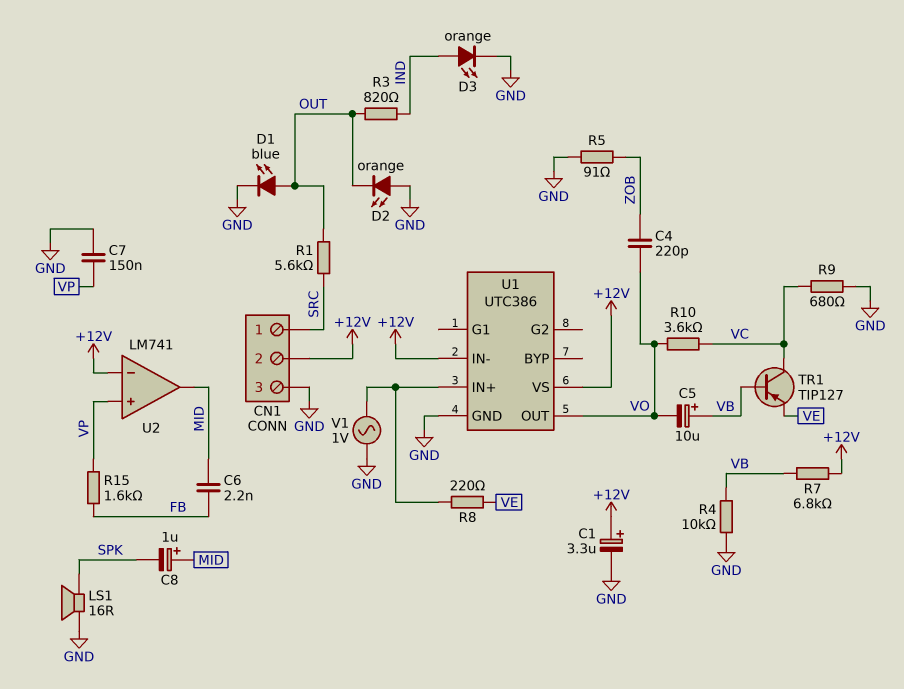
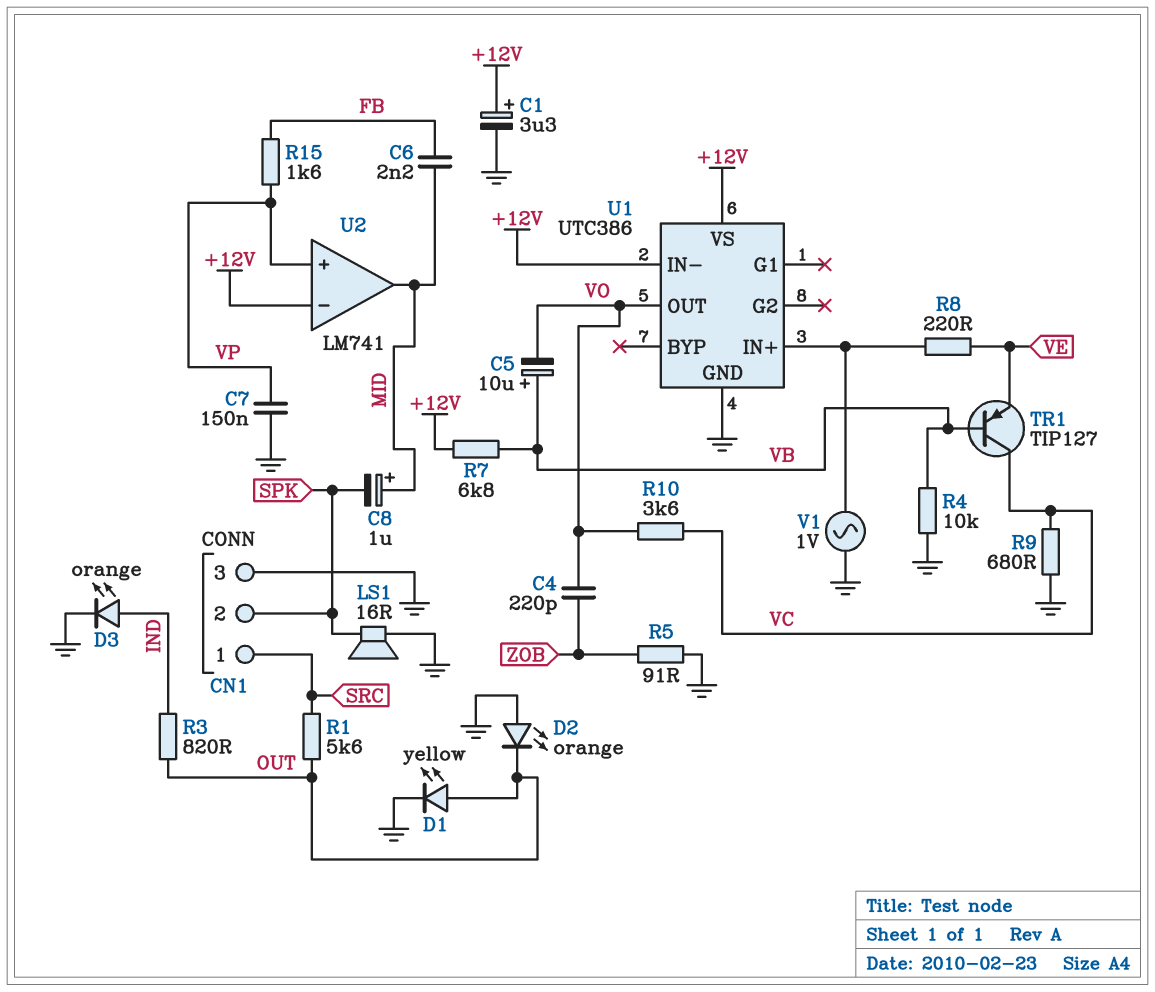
CN1 pin 2: +12V -> SPK
D1: LED blue (A OUT, K GND) -> LED yellow (A OUT, K GND)

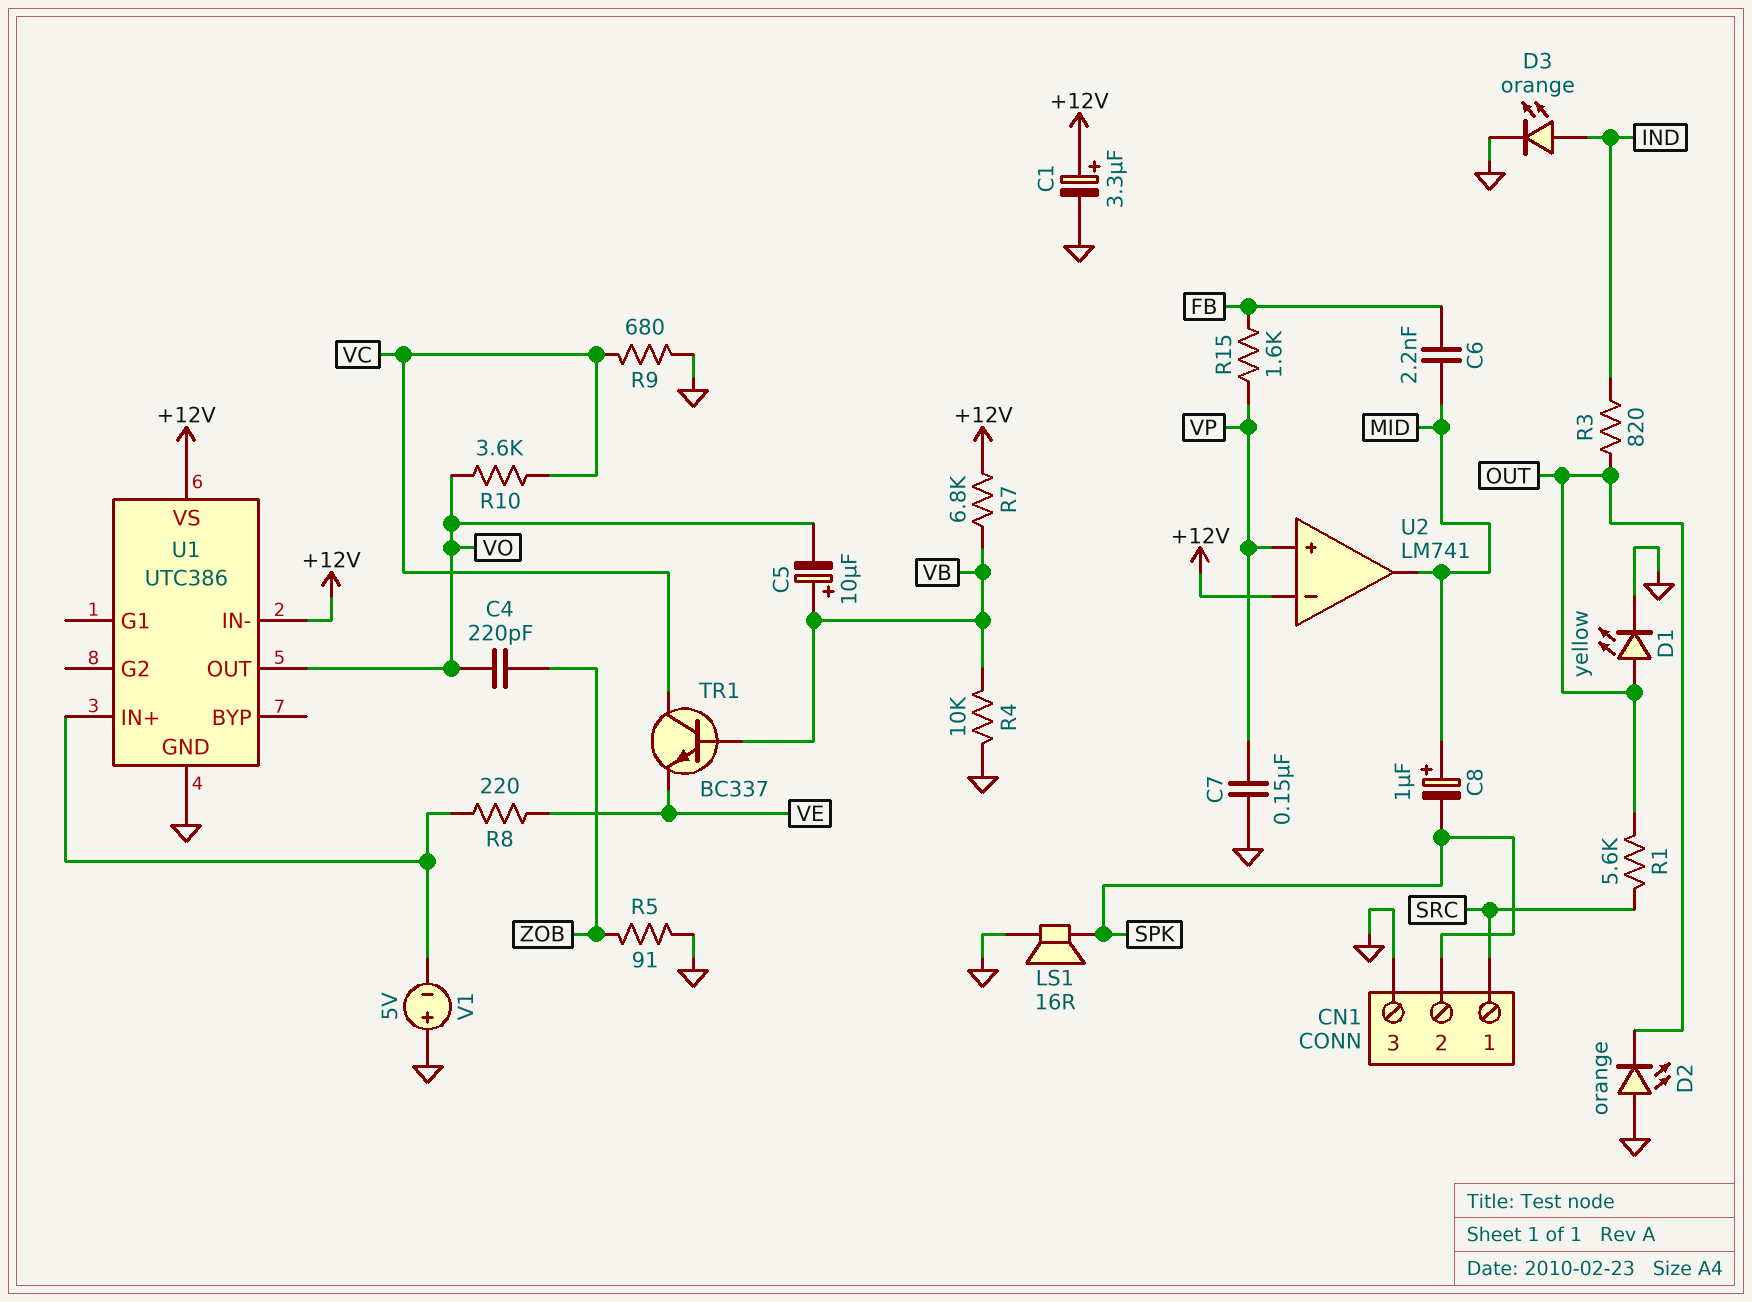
TR1: PNP TIP127 (B VB, C VC, E VE) -> NPN BC337 (B VB, C VC, E VE)
V1: AC 1V (GND, U1/IN+) -> 5V (plus GND, minus U1/IN+)

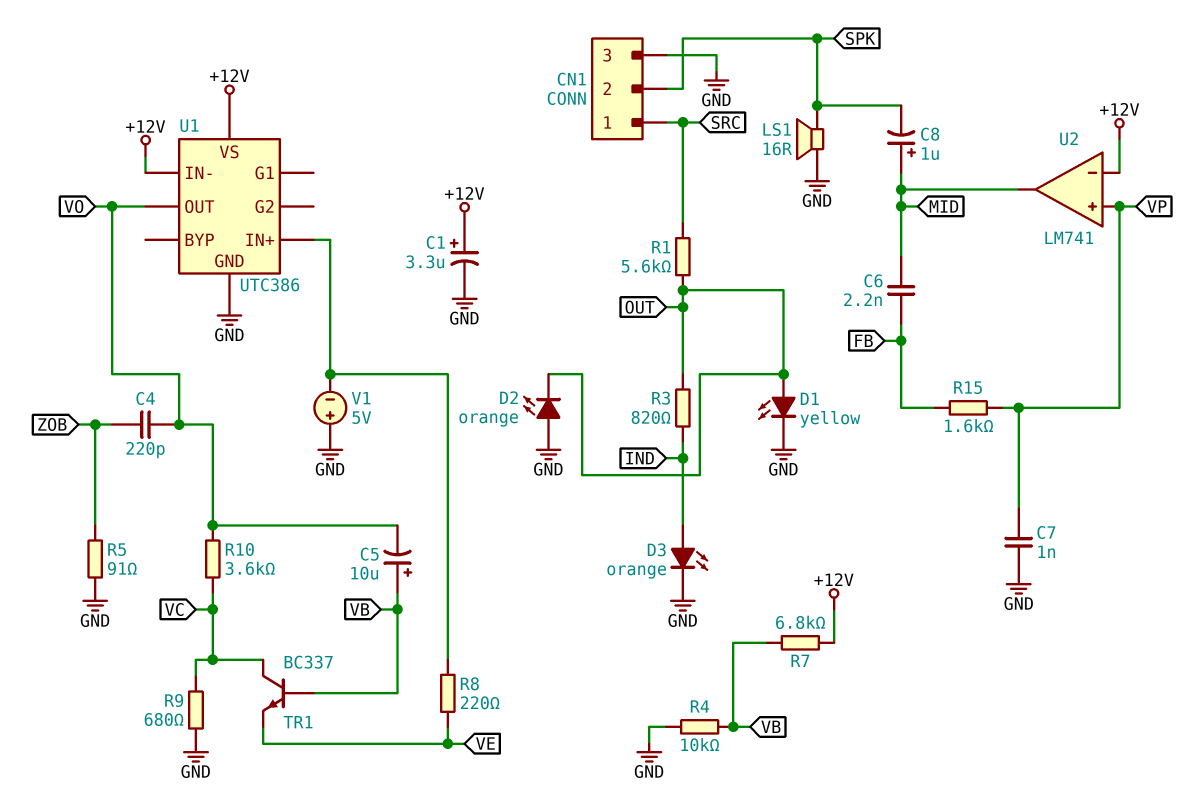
C7: 150nF (GND, VP) -> 1nF (GND, VP)

